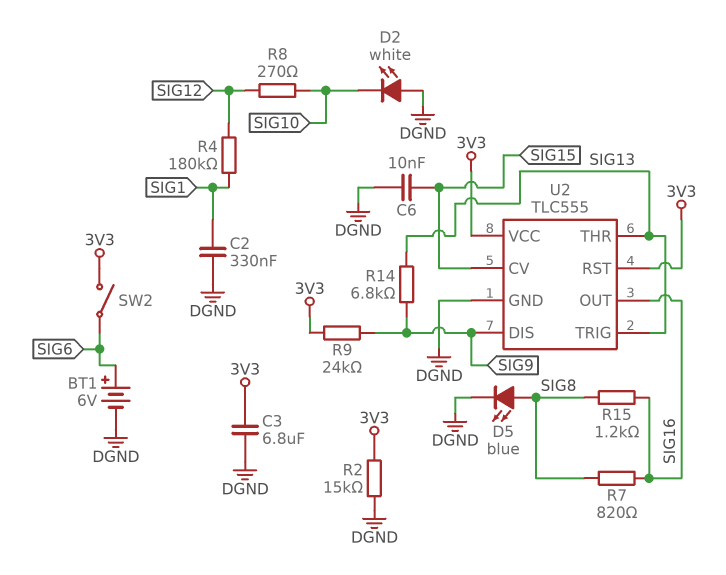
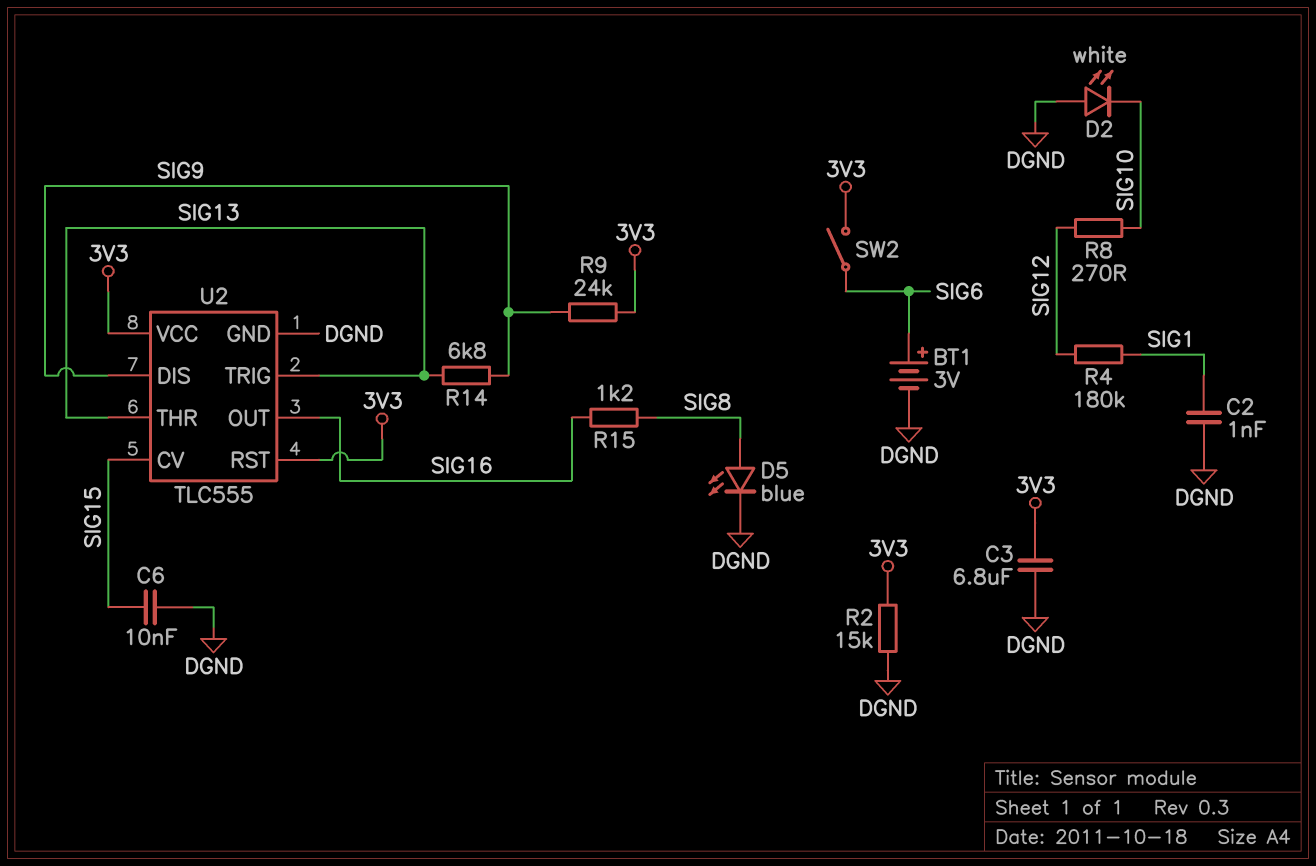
BT1: 6V (plus SIG6, minus DGND) -> 3V (plus SIG6, minus DGND)
C2: 330nF (DGND, SIG1) -> 1nF (DGND, SIG1)
R7: 820 (SIG8, SIG16) -> none

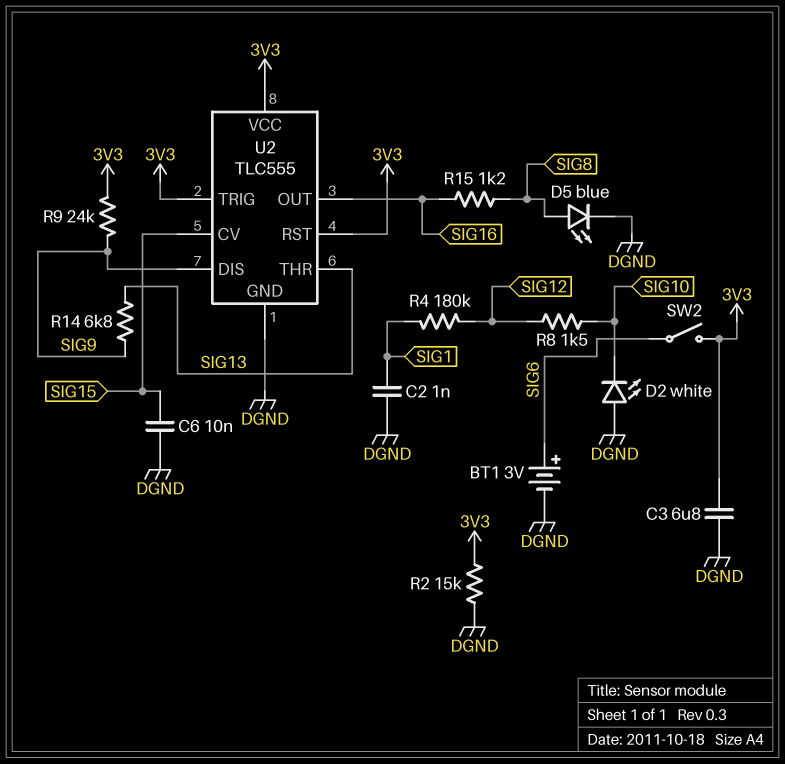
R8: 270 (SIG10, SIG12) -> 1.5k (SIG10, SIG12)
U2 pin TRIG: SIG13 -> 3V3

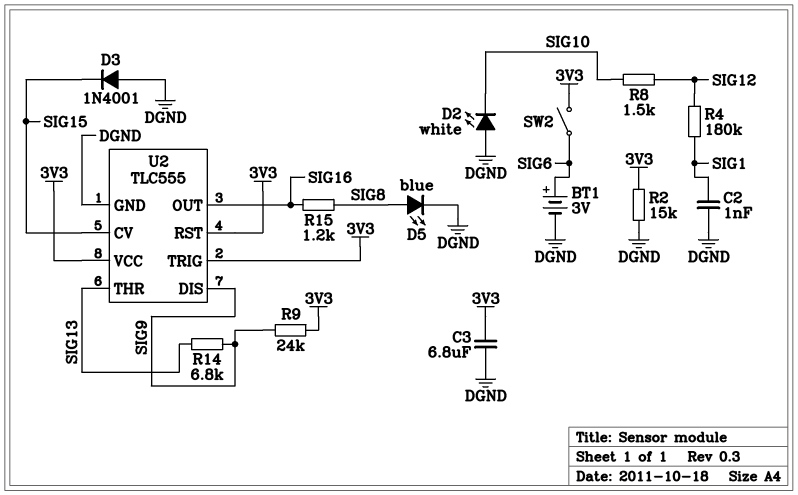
C6: 10nF (DGND, SIG15) -> none
D3: none -> diode 1N4001 (A DGND, K SIG15)

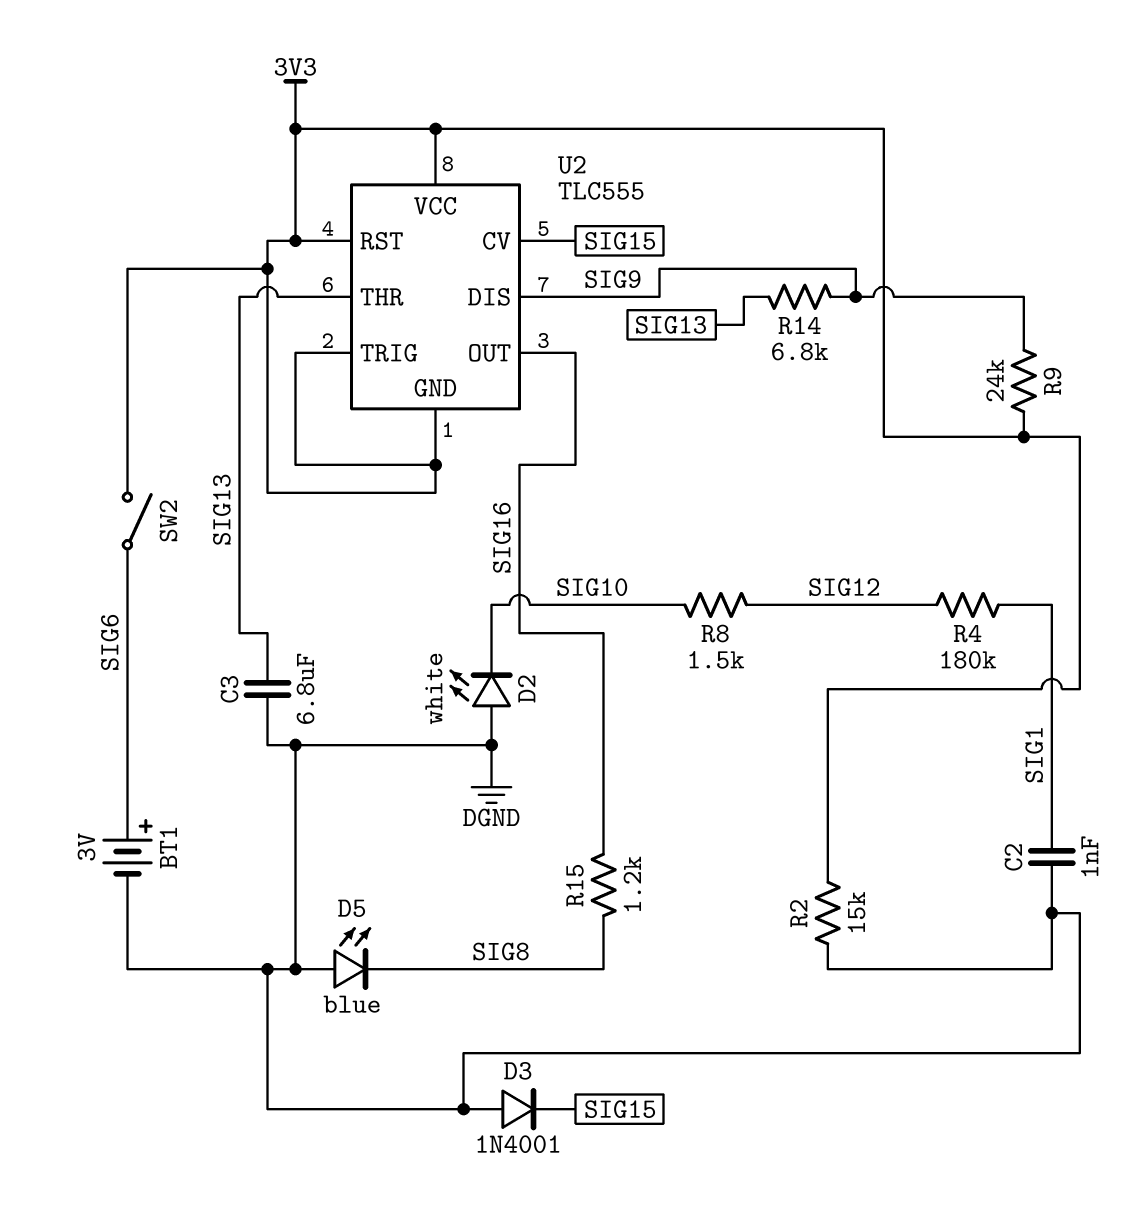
C3: 6.8uF (3V3, DGND) -> 6.8uF (DGND, SIG13)
D5: LED blue (A SIG8, K DGND) -> LED blue (A DGND, K SIG8)
U2 pin GND: DGND -> 3V3

